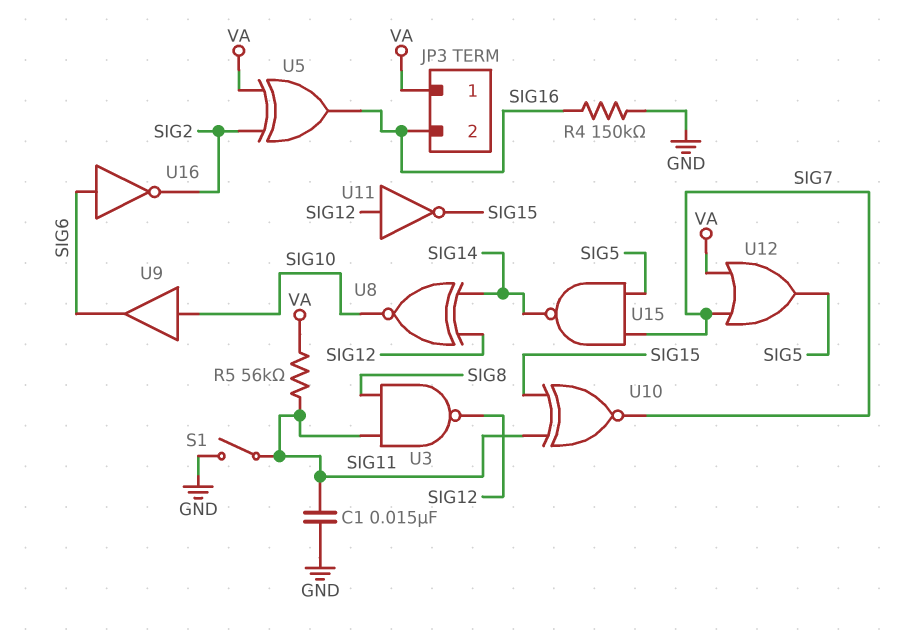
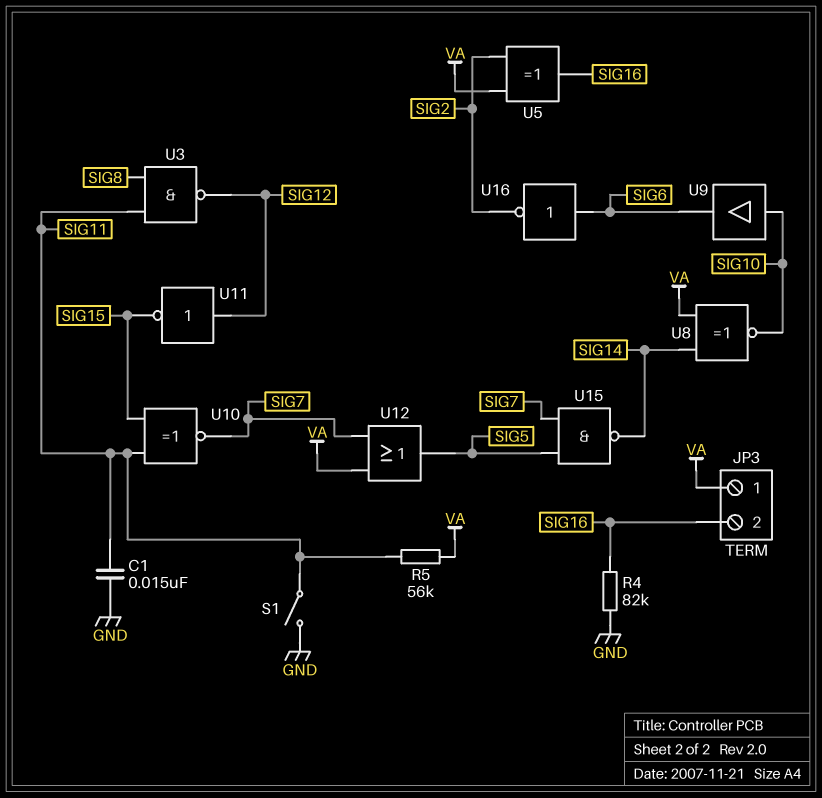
R4: 150k (GND, SIG16) -> 82k (GND, SIG16)
U8: XNOR (in SIG12, in SIG14, out SIG10) -> XNOR (in SIG14, in VA, out SIG10)

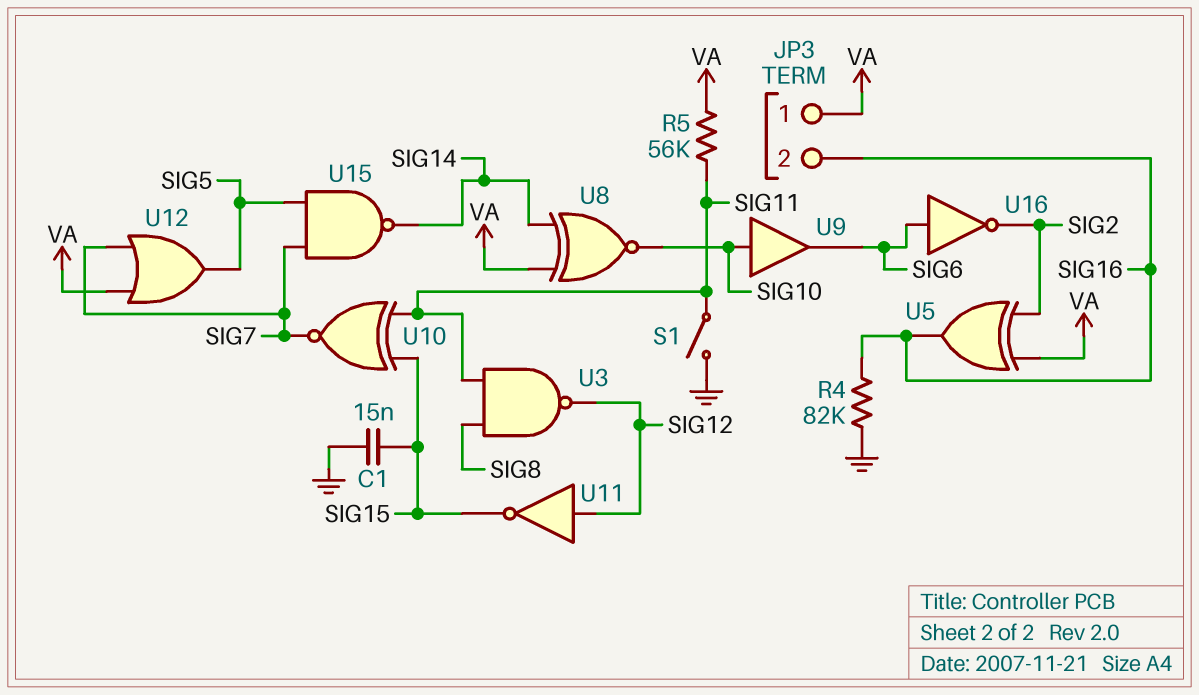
C1: 15nF (GND, SIG11) -> 15nF (GND, SIG15)

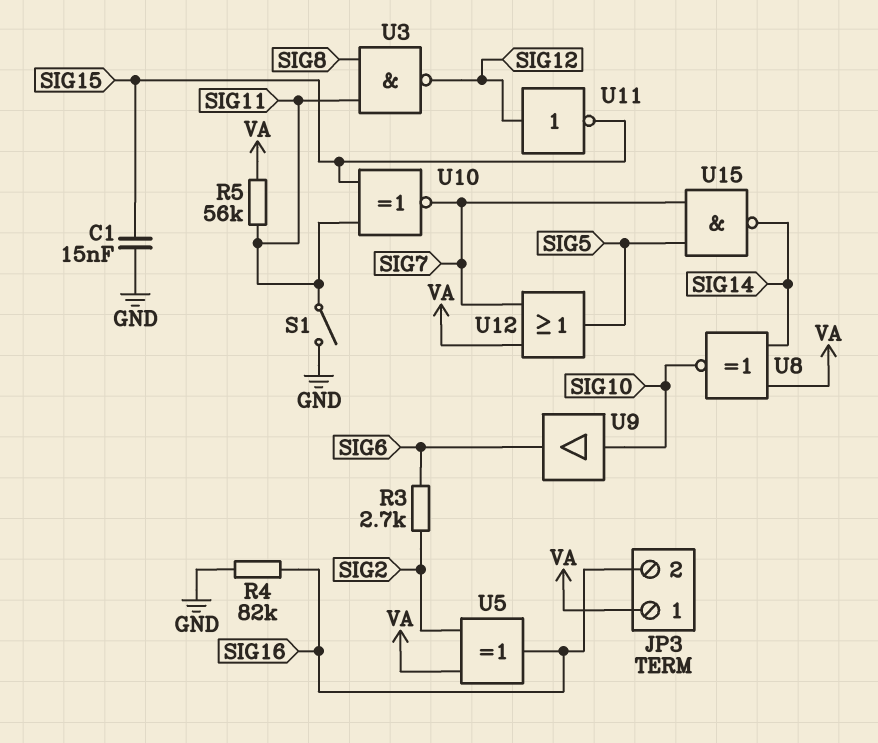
R3: none -> 2.7k (SIG2, SIG6)
U16: NOT (in SIG6, out SIG2) -> none

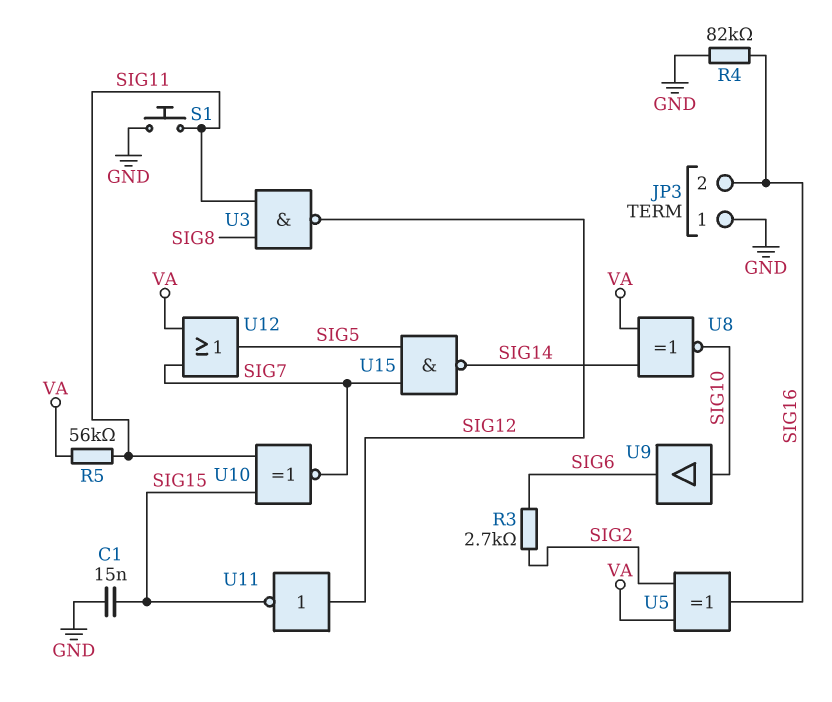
JP3 pin 1: VA -> GND
S1: switch (GND, SIG11) -> button (GND, SIG11)

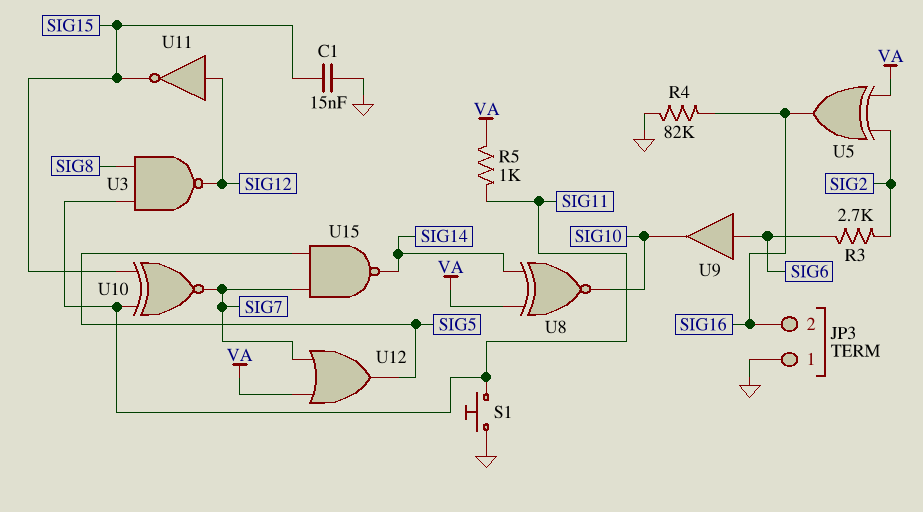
R5: 56k (SIG11, VA) -> 1k (SIG11, VA)
U9: buffer (in SIG10, out SIG6) -> buffer (in SIG6, out SIG10)

